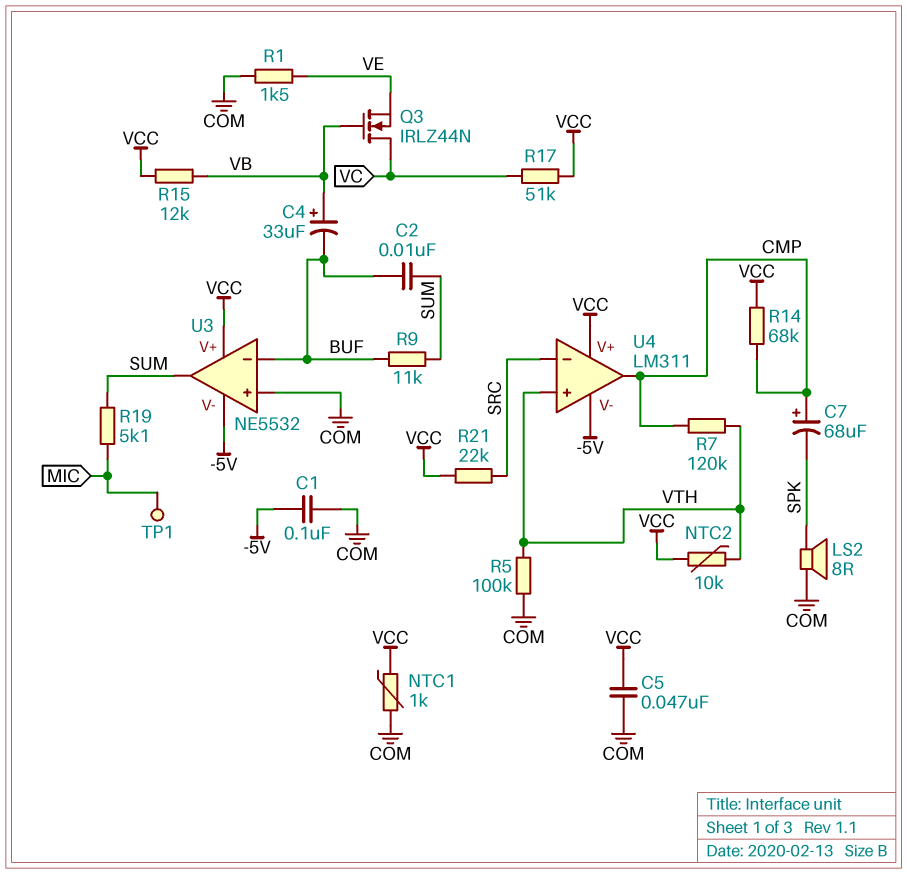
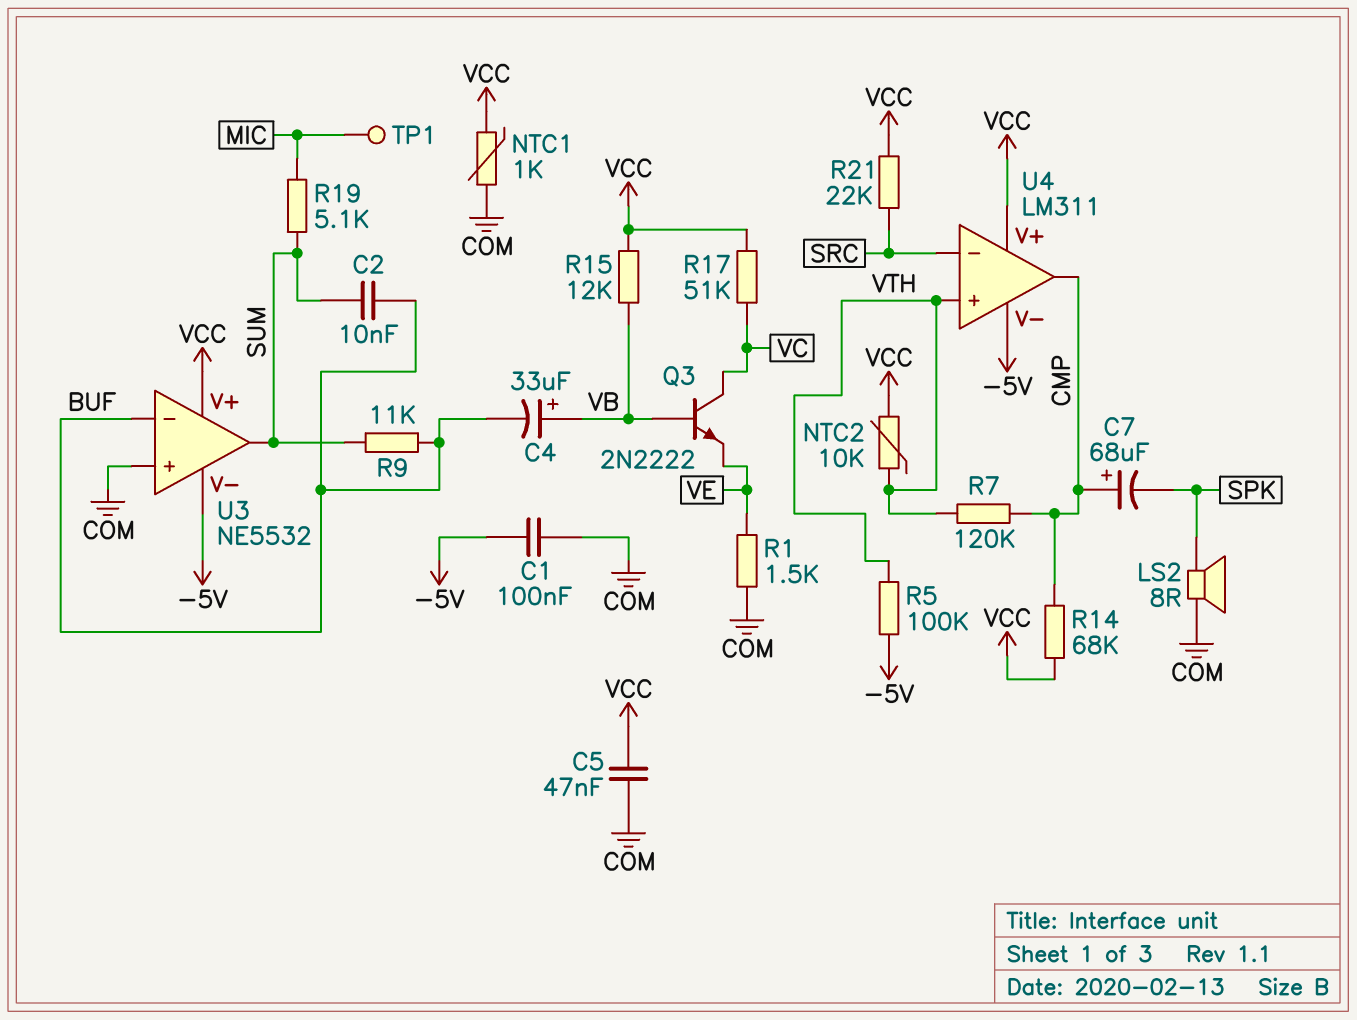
Q3: NMOS IRLZ44N (G VB, D VC, S VE) -> NPN 2N2222 (B VB, C VC, E VE)
R5: 100k (COM, VTH) -> 100k (-5V, VTH)

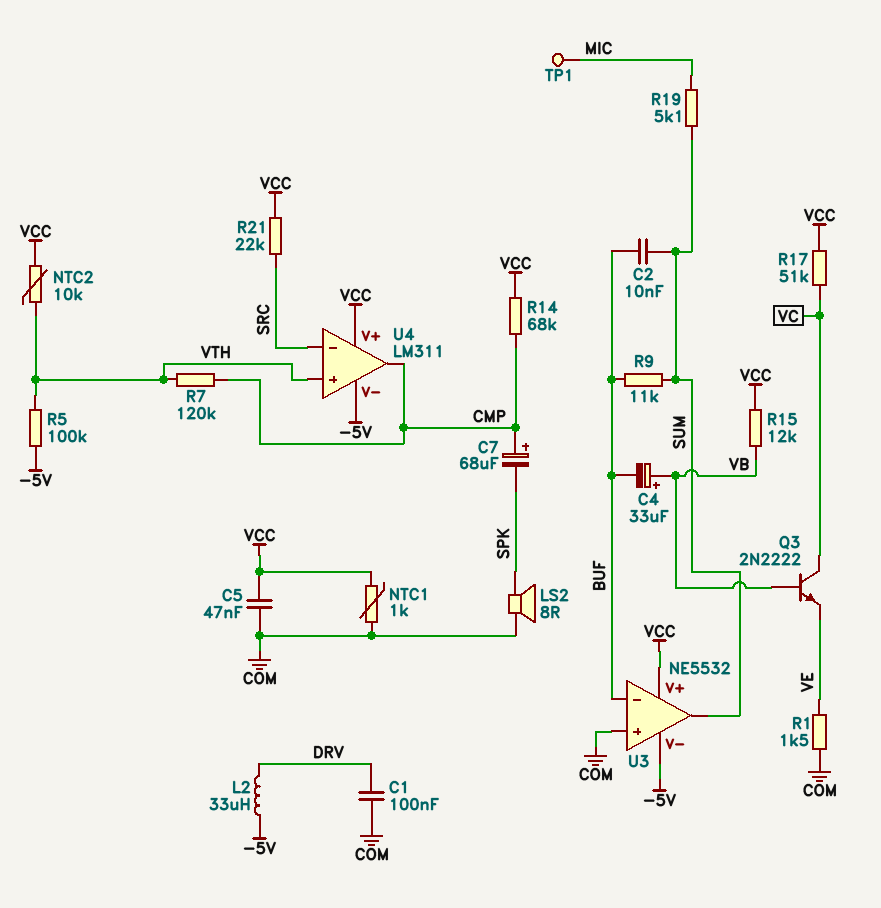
C1: 100nF (-5V, COM) -> 100nF (COM, DRV)
L2: none -> 33uH (-5V, DRV)

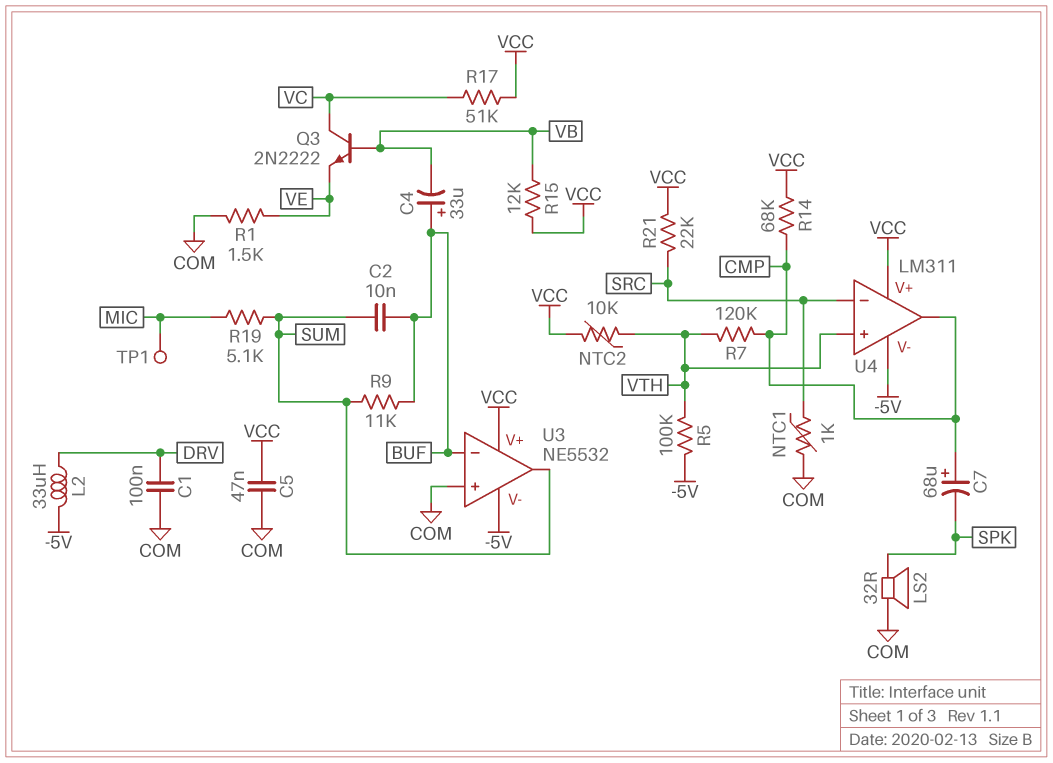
C4: 33uF (plus VB, minus BUF) -> 33uF (plus BUF, minus VB)
LS2: speaker 8R (COM, SPK) -> speaker 32R (COM, SPK)
NTC1: 1k (COM, VCC) -> 1k (COM, SRC)

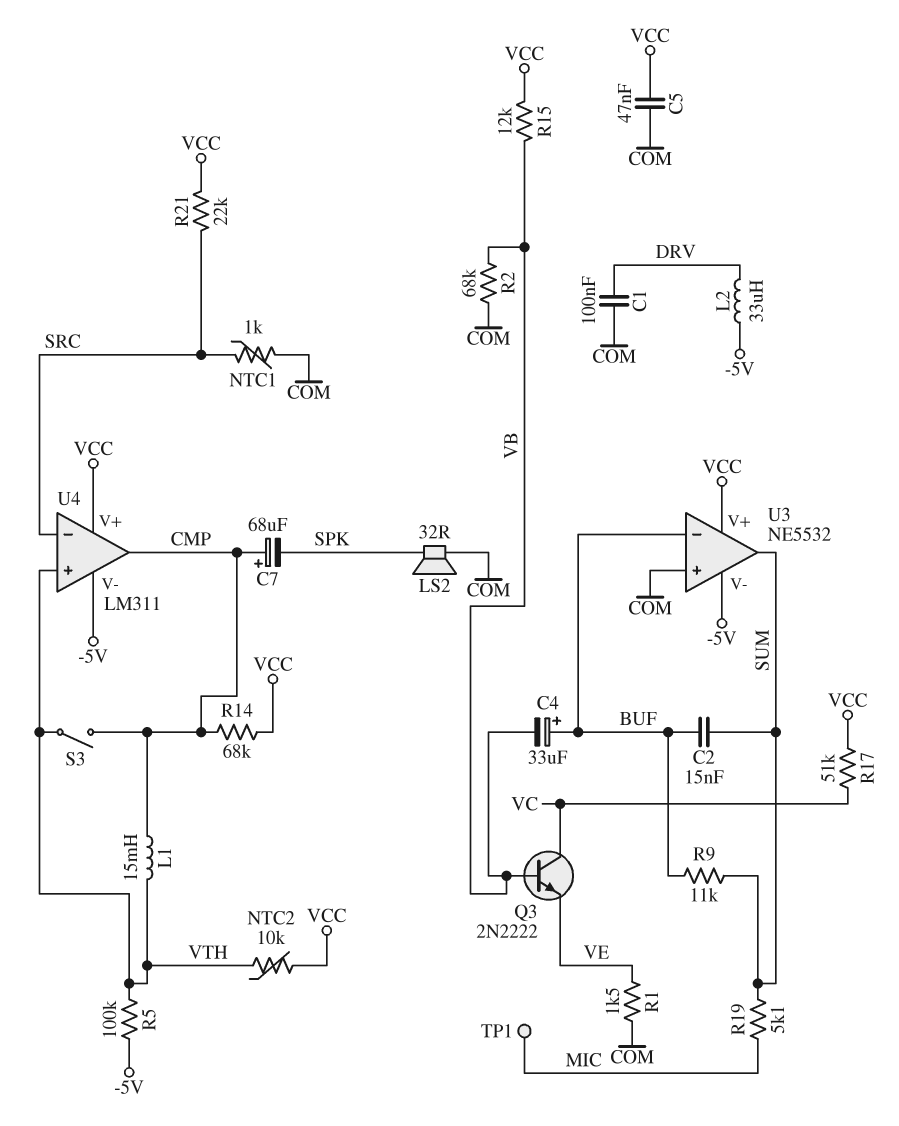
C2: 10nF (BUF, SUM) -> 15nF (BUF, SUM)
L1: none -> 15mH (CMP, VTH)
R2: none -> 68k (COM, VB)
R7: 120k (CMP, VTH) -> none
S3: none -> switch (CMP, VTH)

